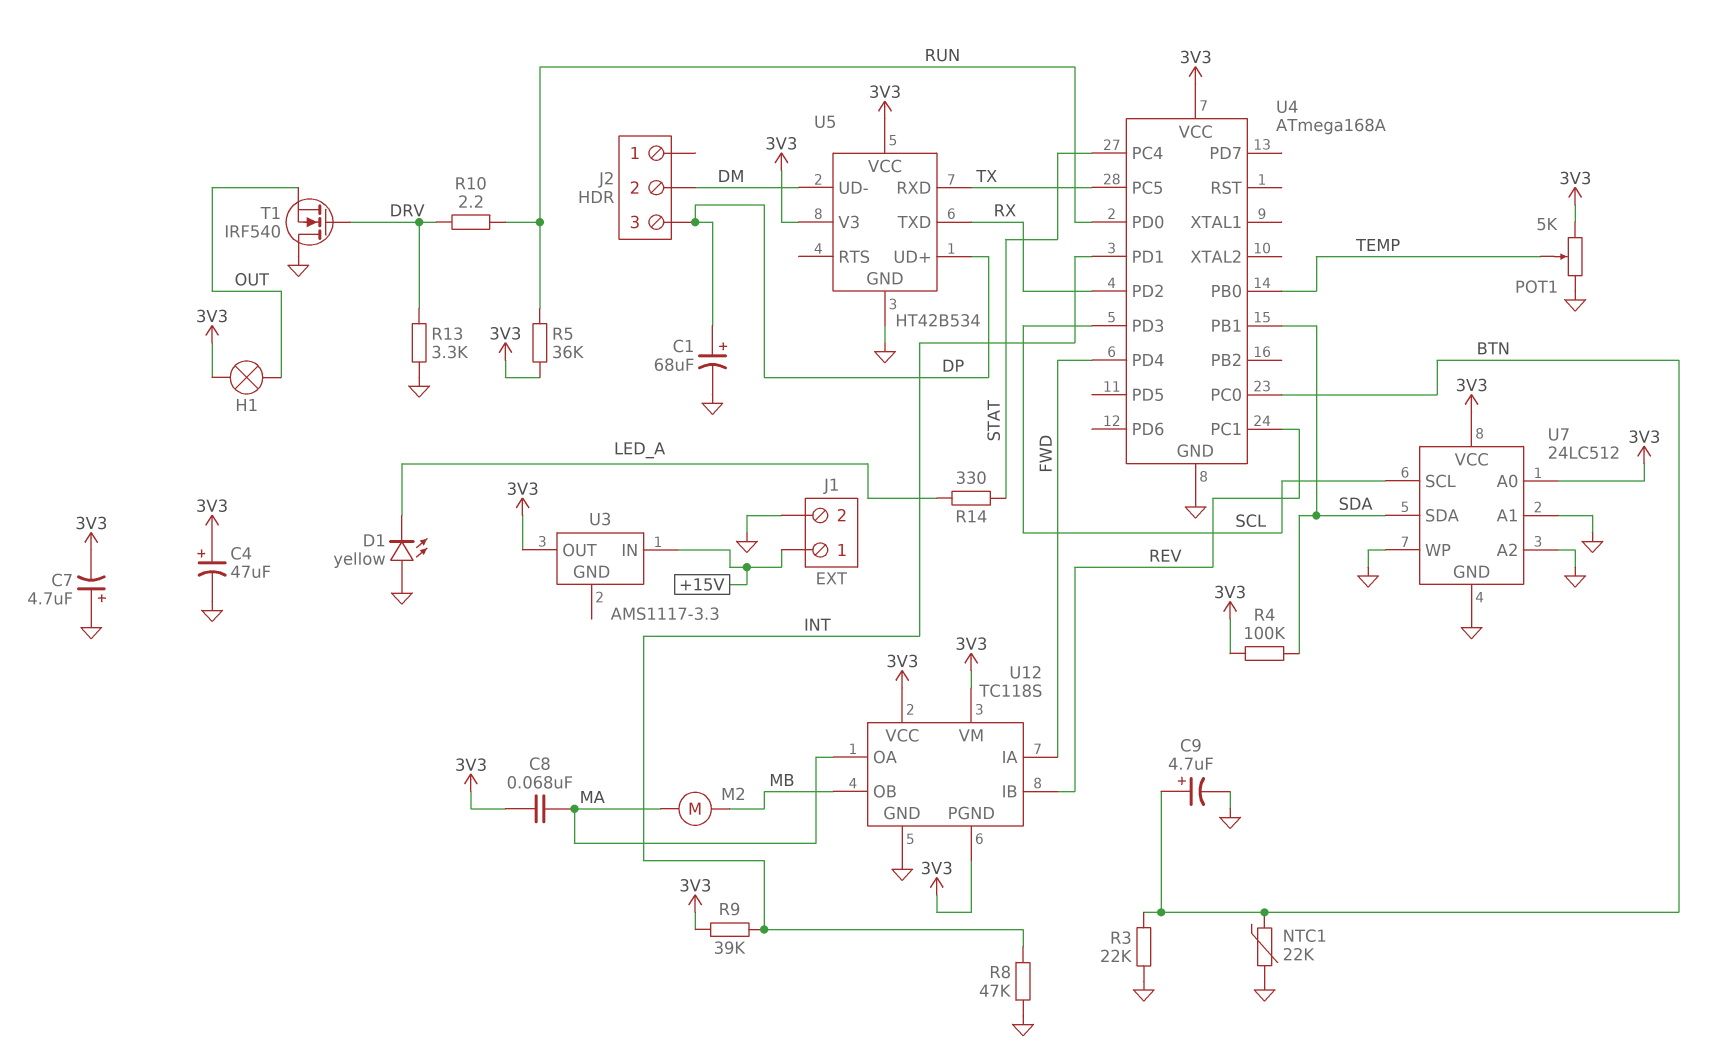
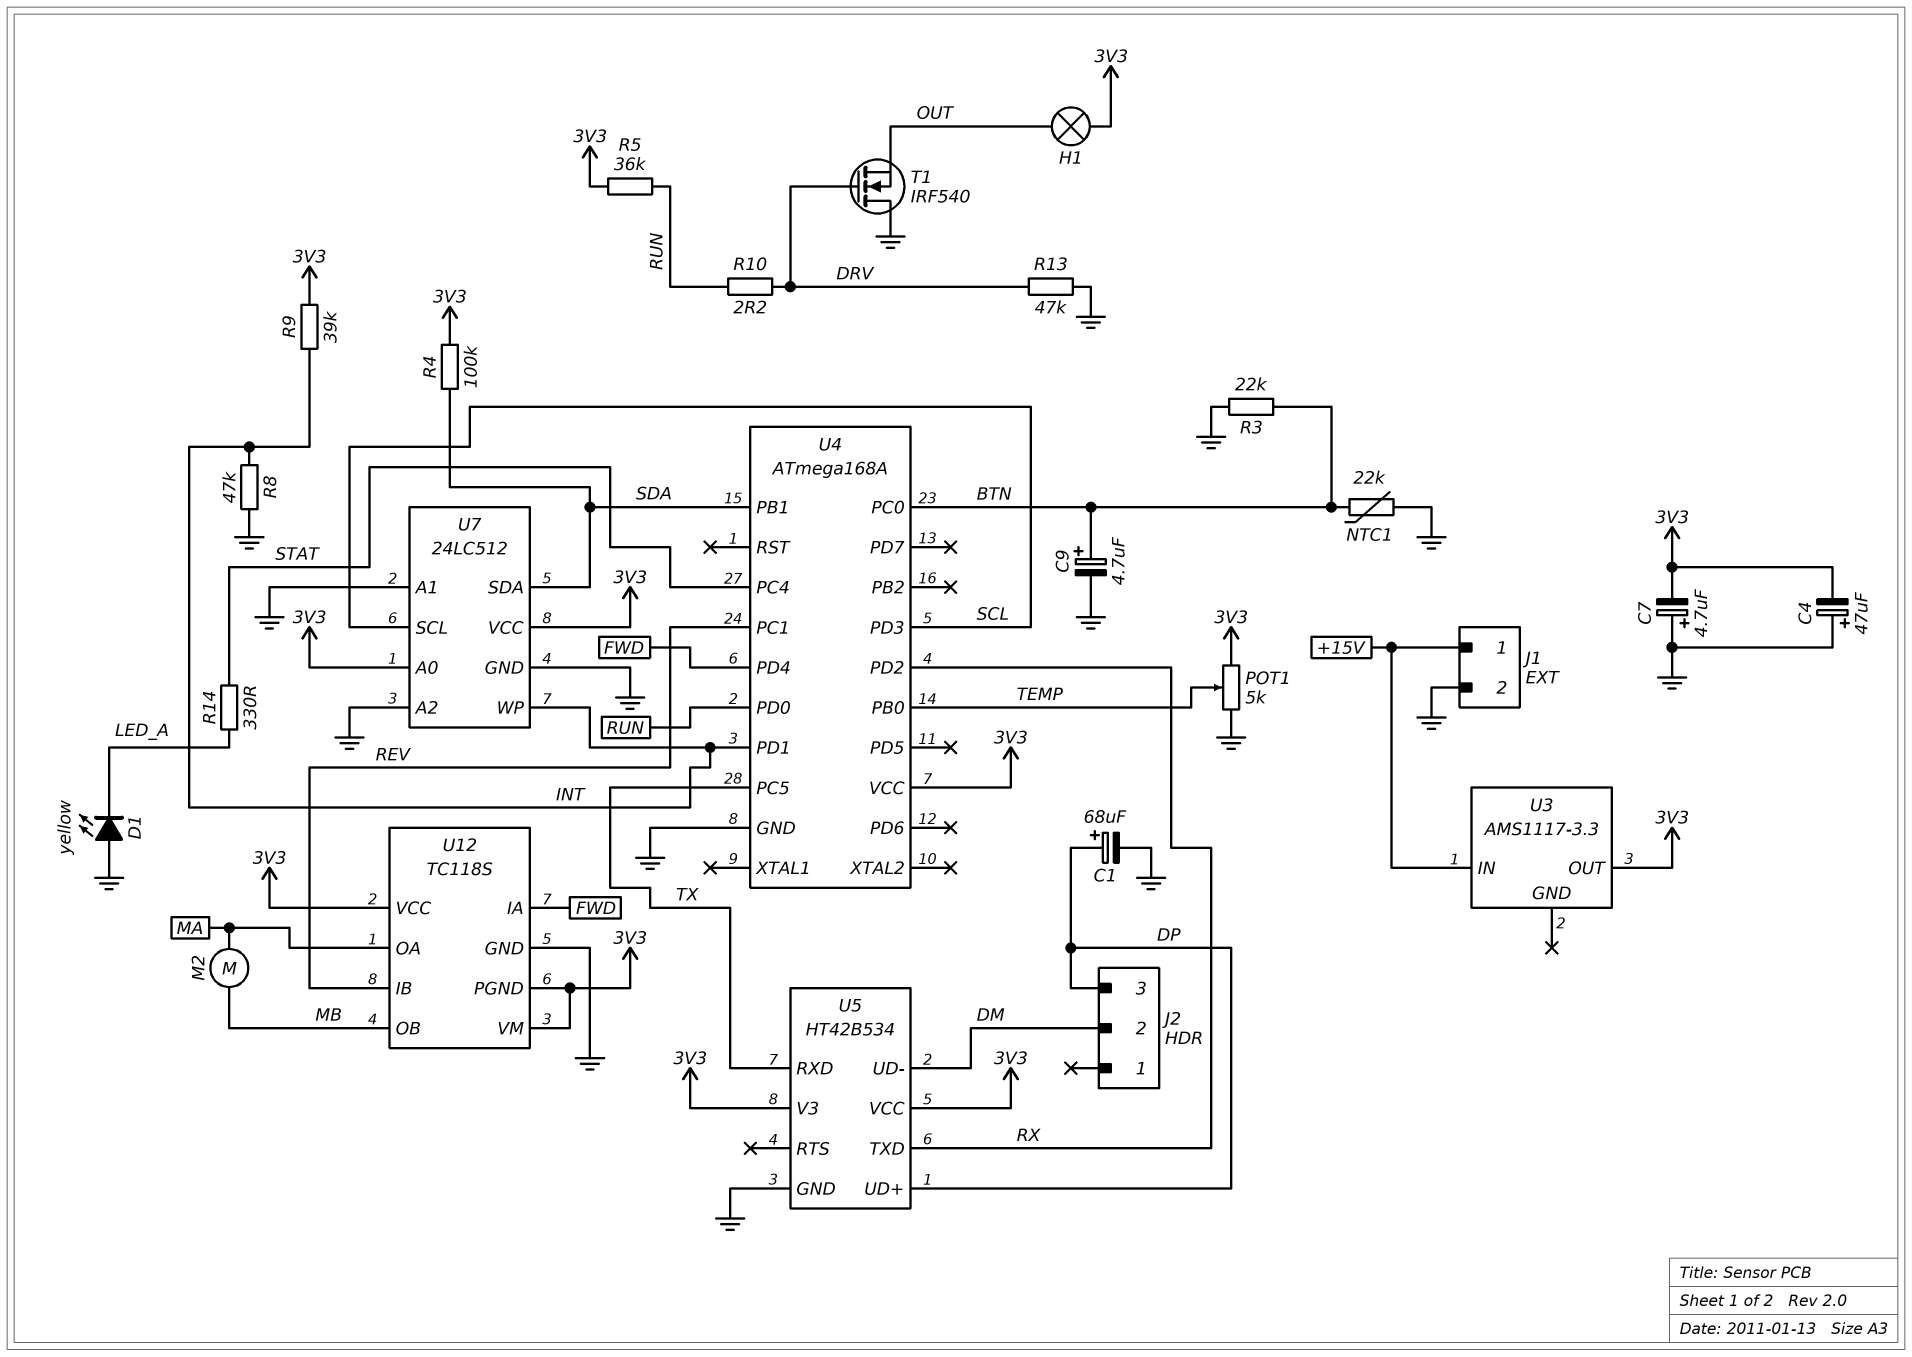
C4: 47uF (plus 3V3, minus GND) -> 47uF (plus GND, minus 3V3)
C8: 68nF (3V3, MA) -> none
R13: 3.3k (DRV, GND) -> 47k (DRV, GND)
U7 pin WP: GND -> INT

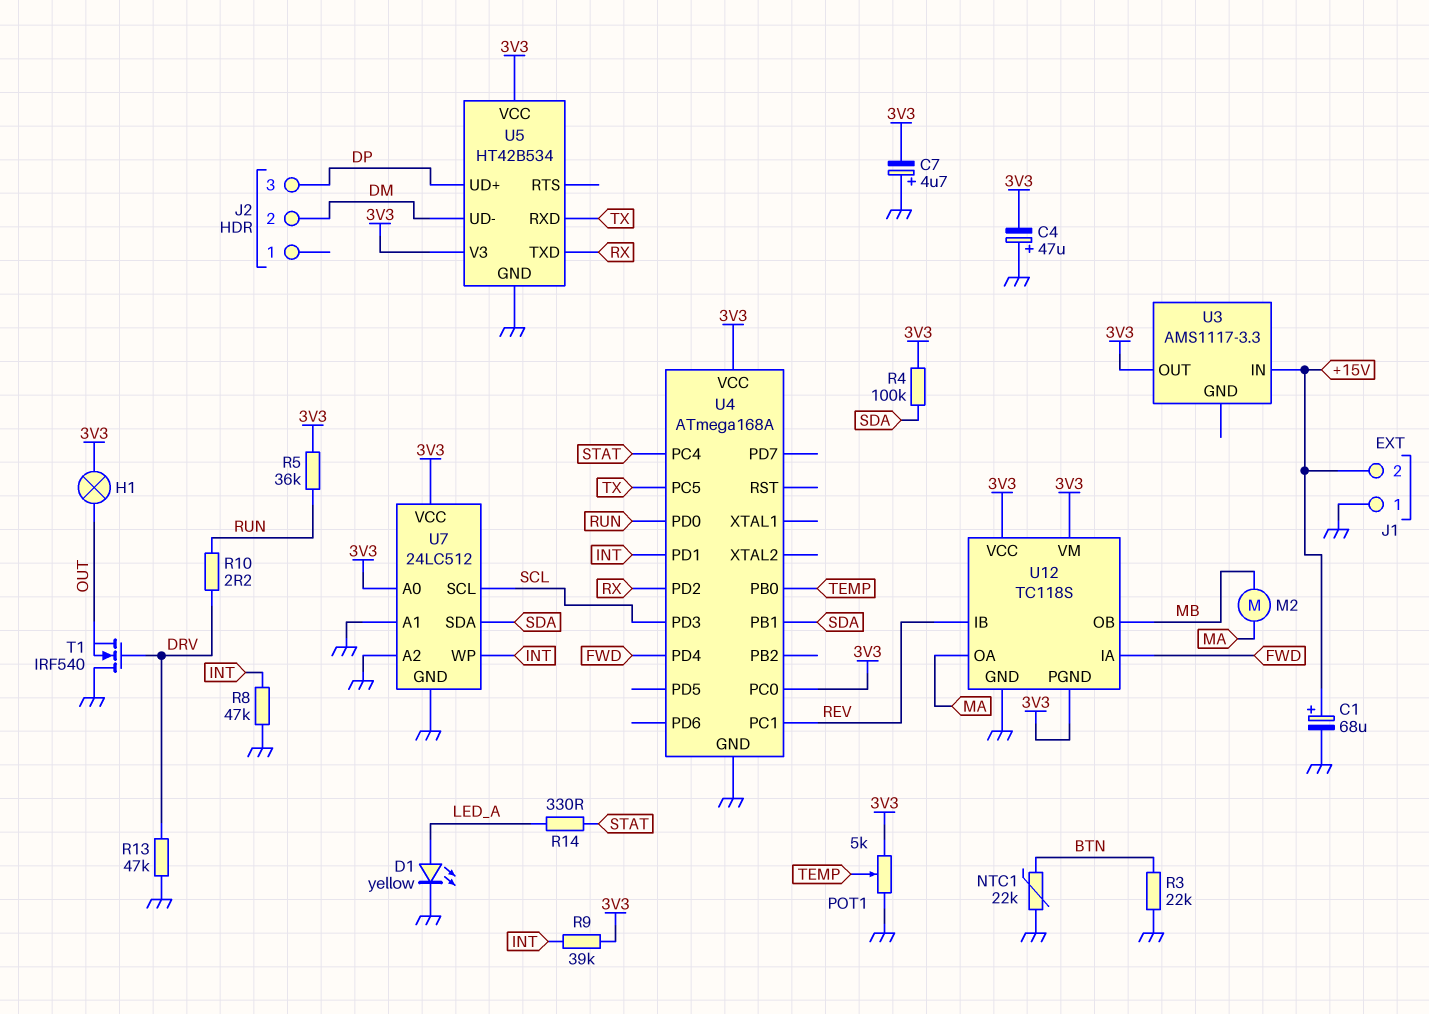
C1: 68uF (plus DP, minus GND) -> 68uF (plus +15V, minus GND)
C9: 4.7uF (plus BTN, minus GND) -> none
D1: LED yellow (A GND, K LED_A) -> LED yellow (A LED_A, K GND)
J1 pin 1: +15V -> GND
J1 pin 2: GND -> +15V
U4 pin PC0: BTN -> 3V3

